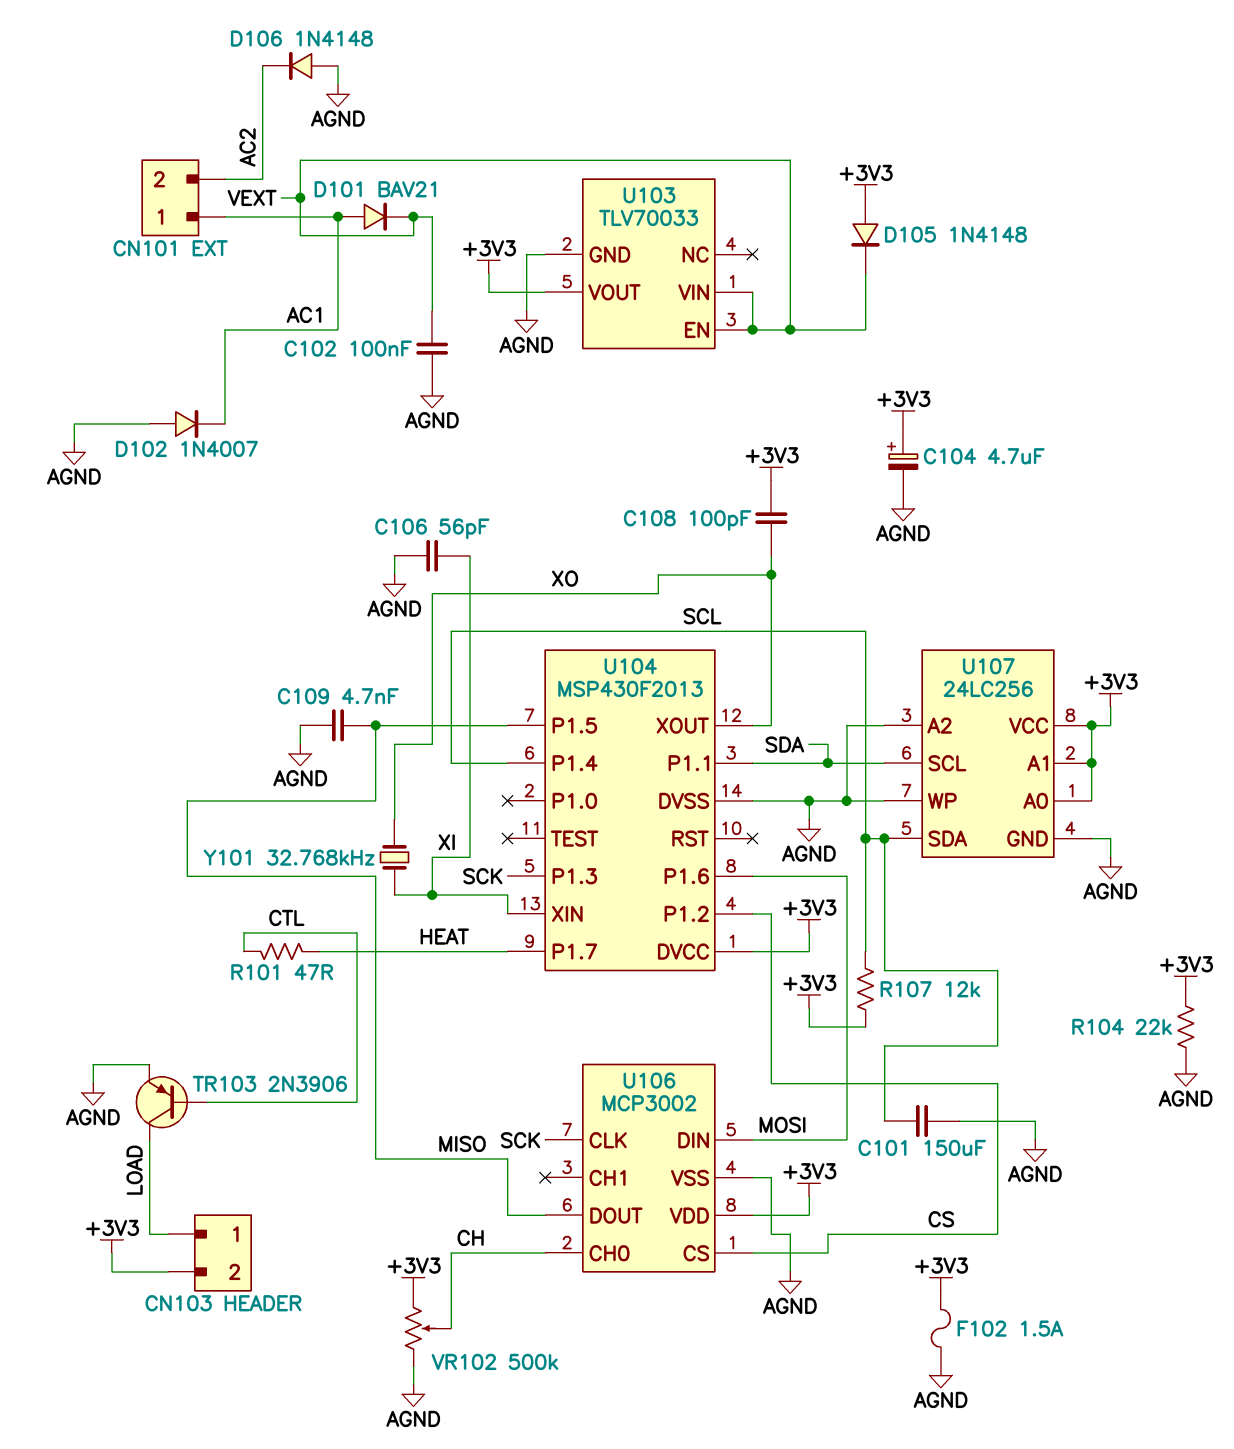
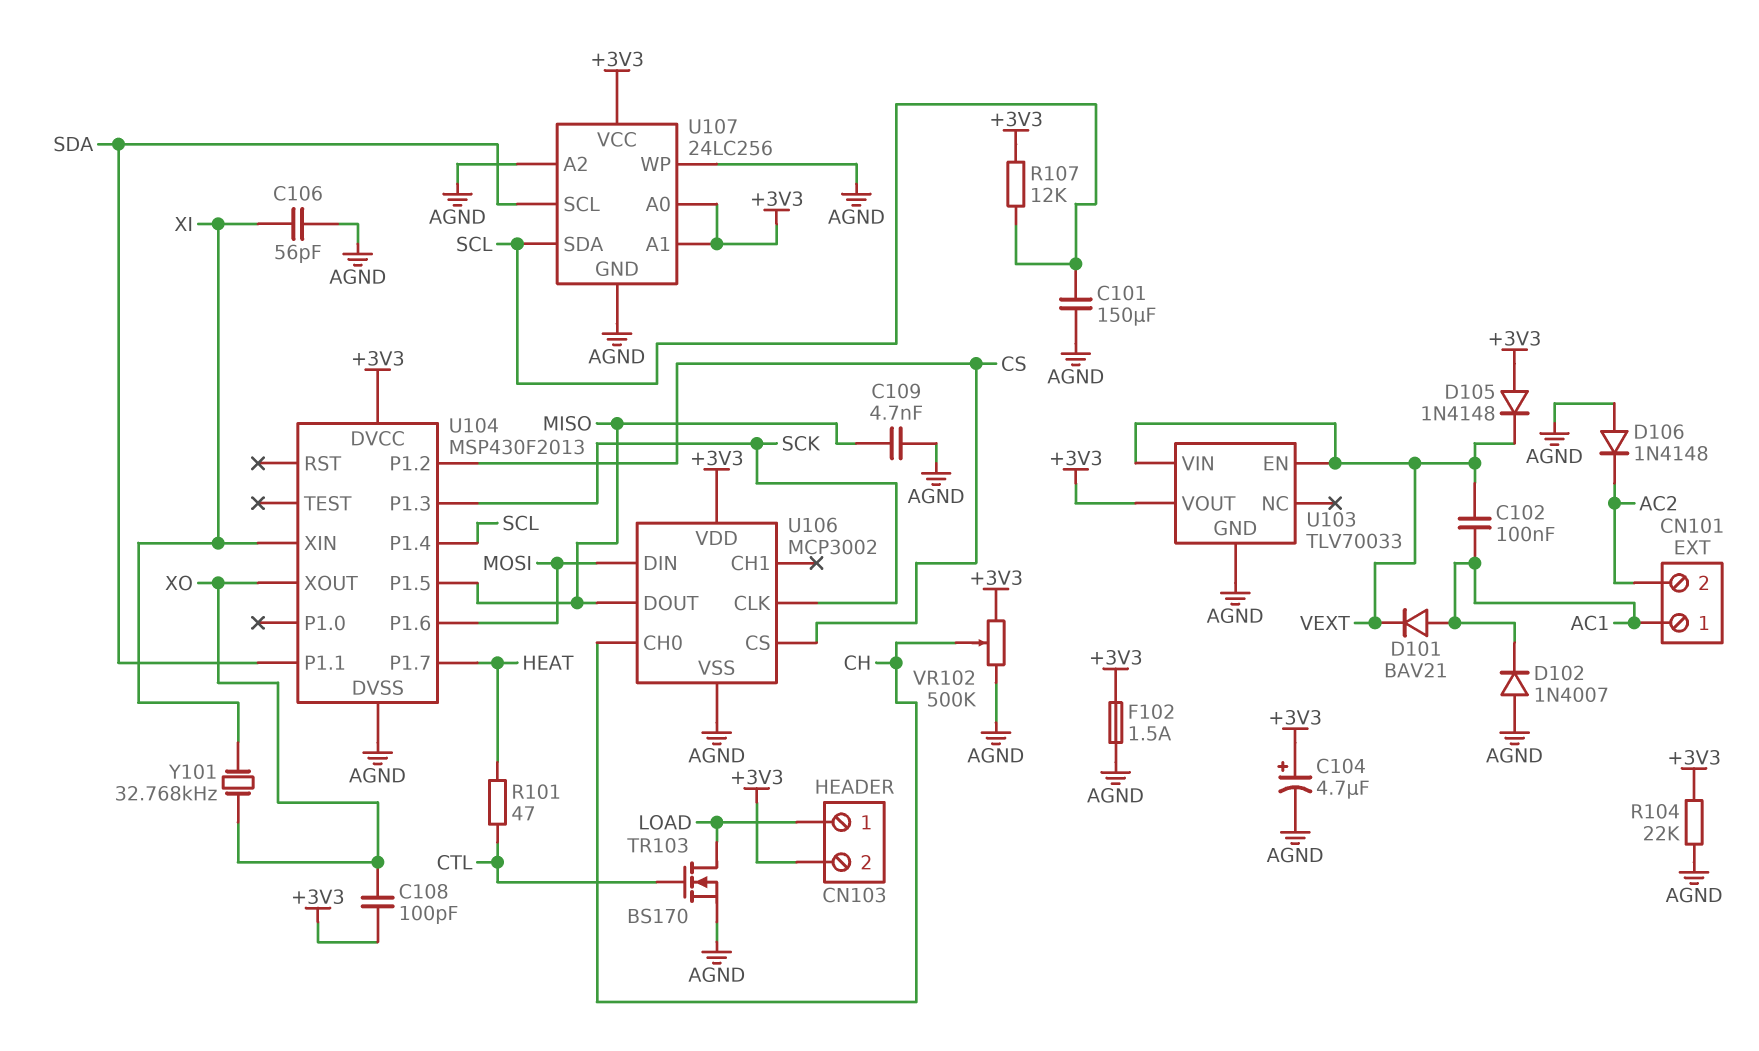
C102: 100nF (AGND, VEXT) -> 100nF (AC1, VEXT)
TR103: PNP 2N3906 (B CTL, C LOAD, E AGND) -> NMOS BS170 (G CTL, D LOAD, S AGND)

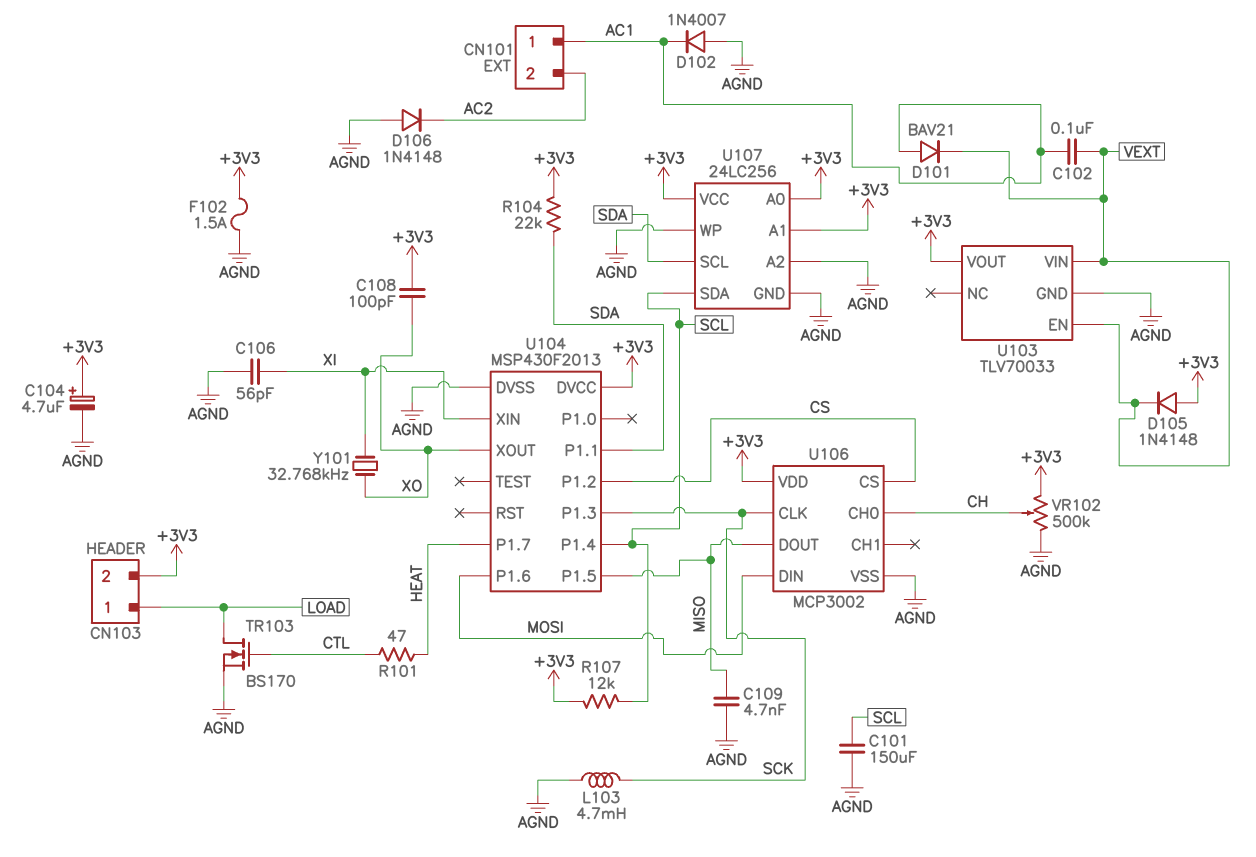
L103: none -> 4.7mH (AGND, SCK)
R104: 22k (+3V3, AGND) -> 22k (+3V3, SDA)

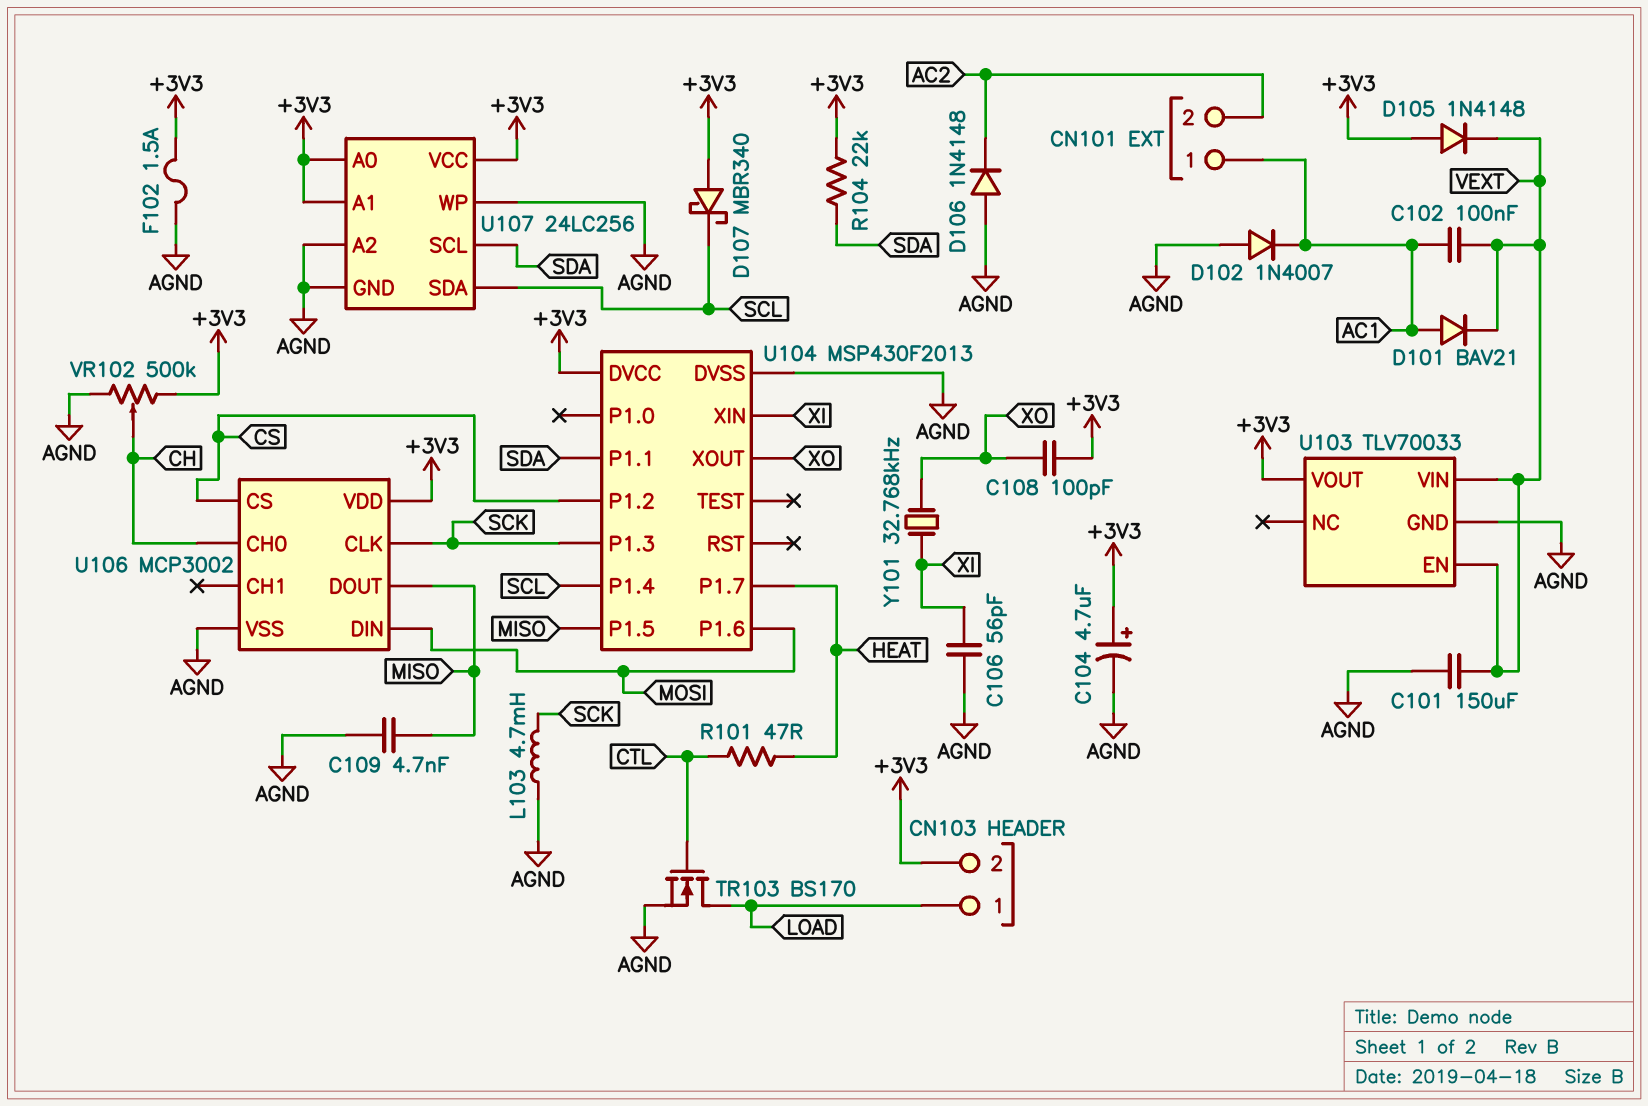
C101: 150uF (AGND, SCL) -> 150uF (AGND, VEXT)
D107: none -> schottky MBR340 (A +3V3, K SCL)
R107: 12k (+3V3, SCL) -> none

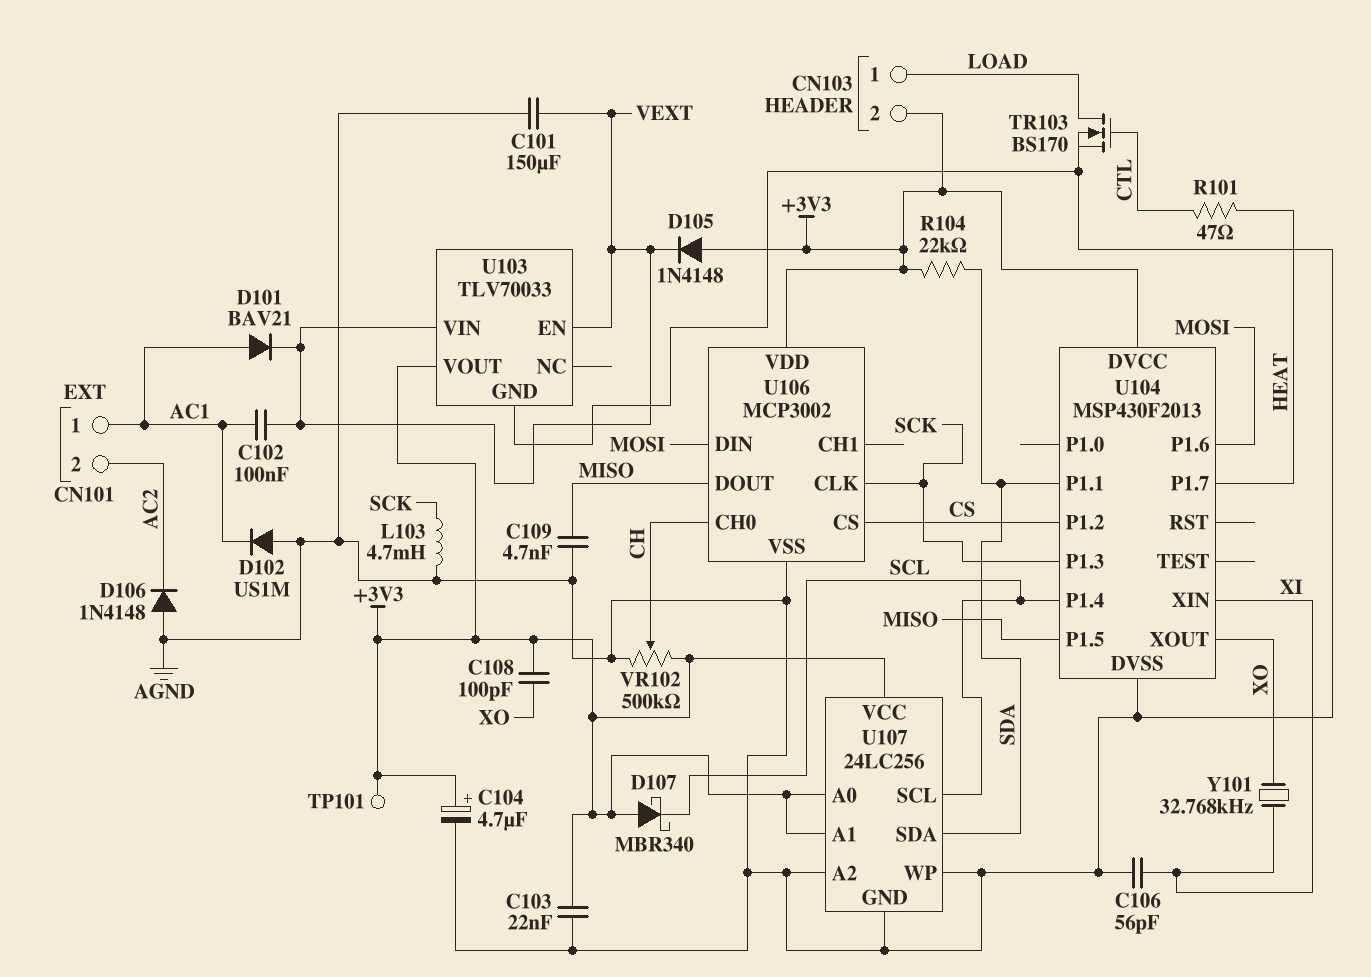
C103: none -> 22nF (+3V3, AGND)
D102: diode 1N4007 (A AGND, K AC1) -> diode US1M (A AGND, K AC1)
F102: 1.5A (+3V3, AGND) -> none
TP101: none -> test point (+3V3)
U107 pin SCL: SDA -> SCL
U107 pin SDA: SCL -> SDA

